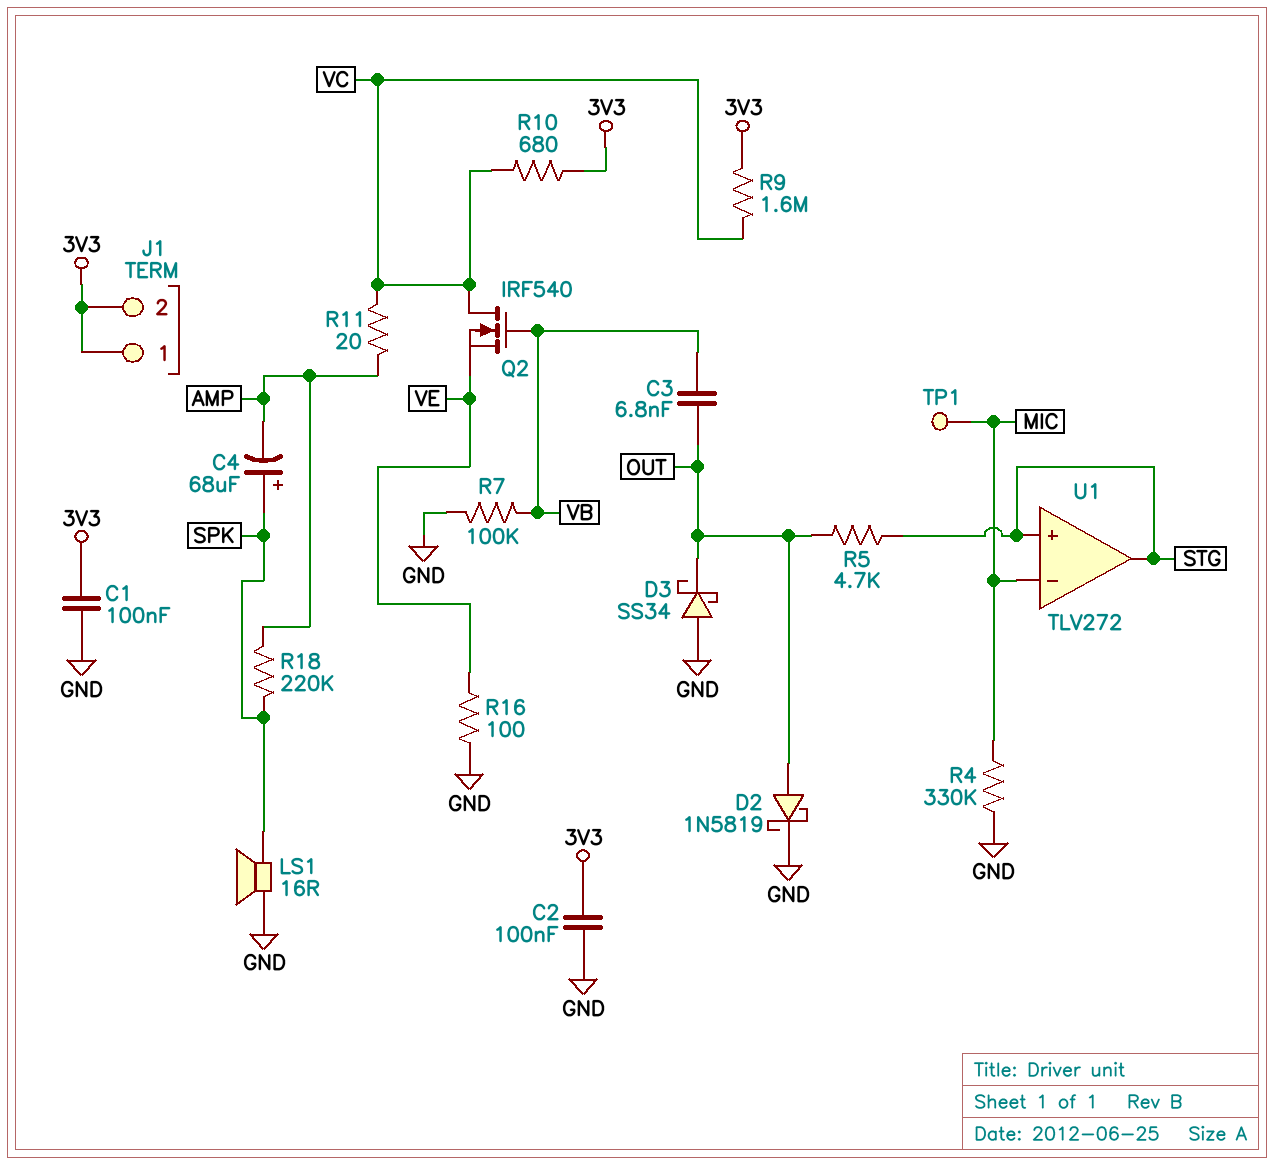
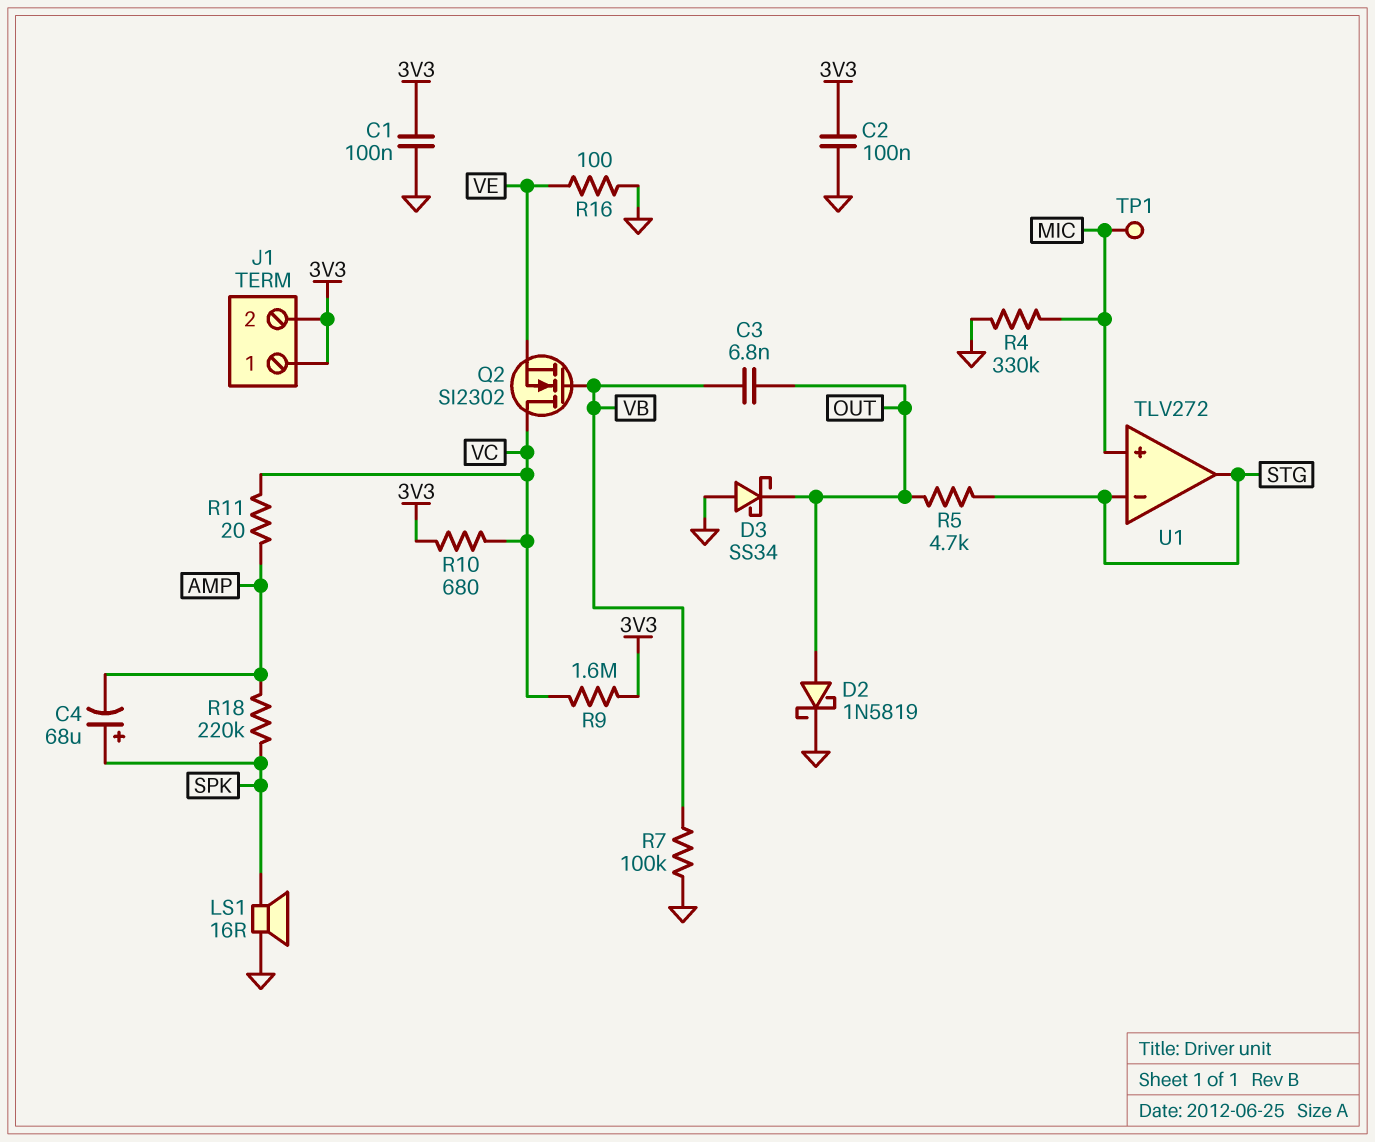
Q2: NMOS IRF540 (G VB, D VC, S VE) -> NMOS SI2302 (G VB, D VC, S VE)
U1 pin in+: STG -> MIC
U1 pin in-: MIC -> STG

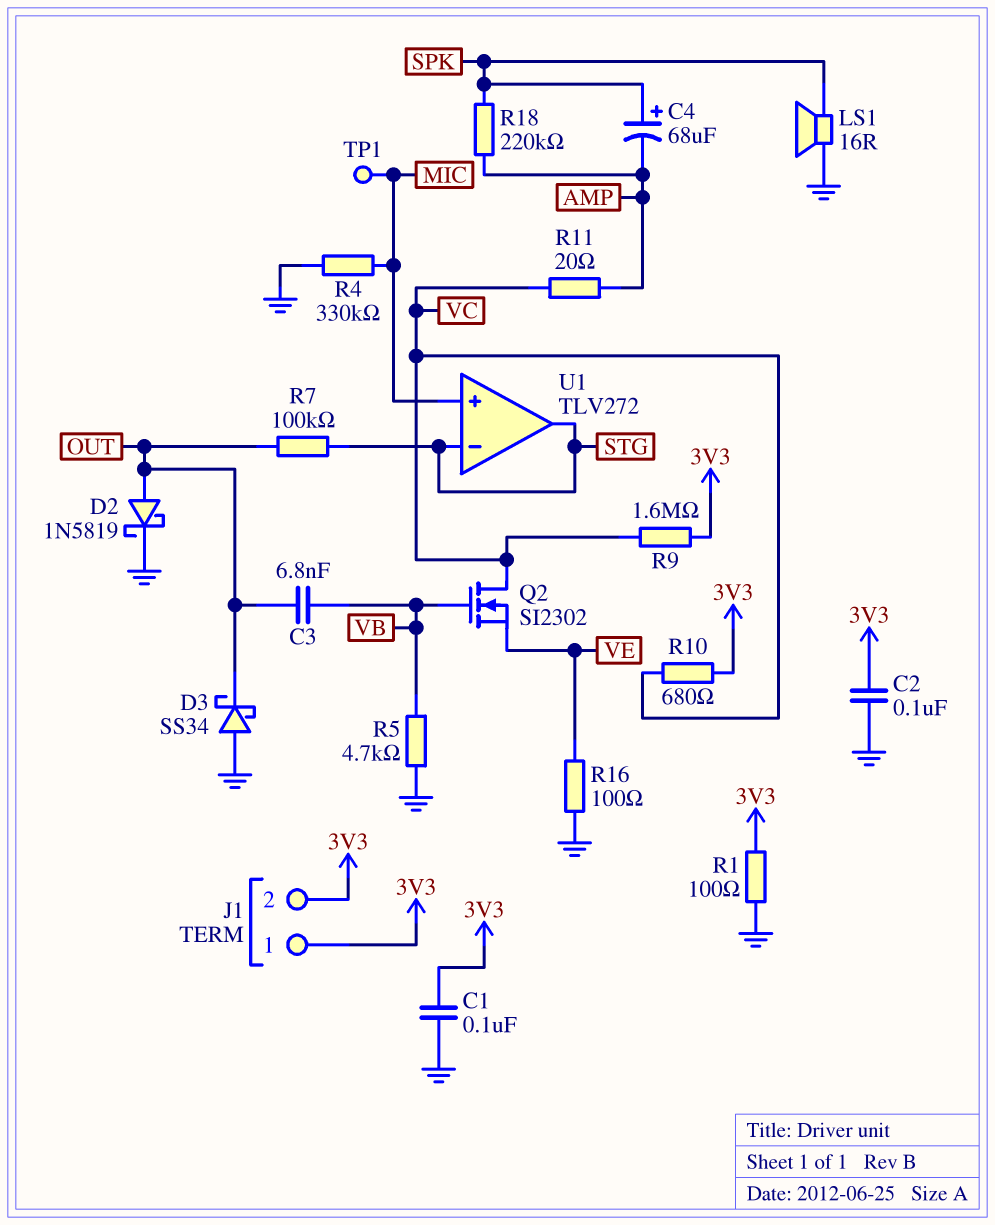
R1: none -> 100 (3V3, GND)
R5: 4.7k (OUT, STG) -> 4.7k (GND, VB)
R7: 100k (GND, VB) -> 100k (OUT, STG)

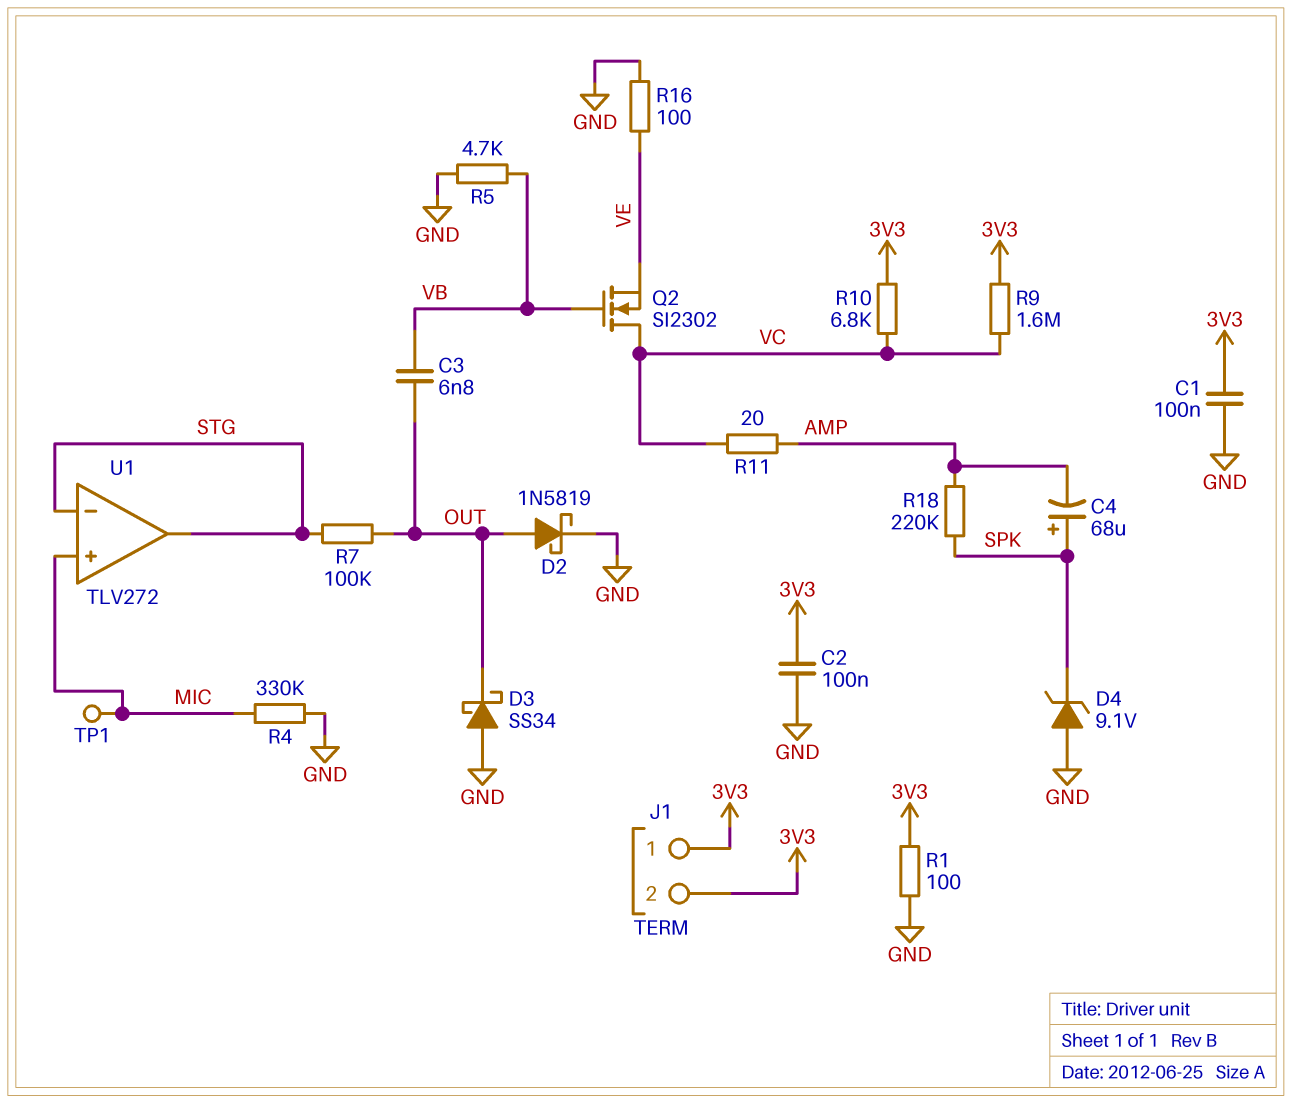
D4: none -> zener 9.1V (A GND, K SPK)
LS1: speaker 16R (GND, SPK) -> none
R10: 680 (3V3, VC) -> 6.8k (3V3, VC)

